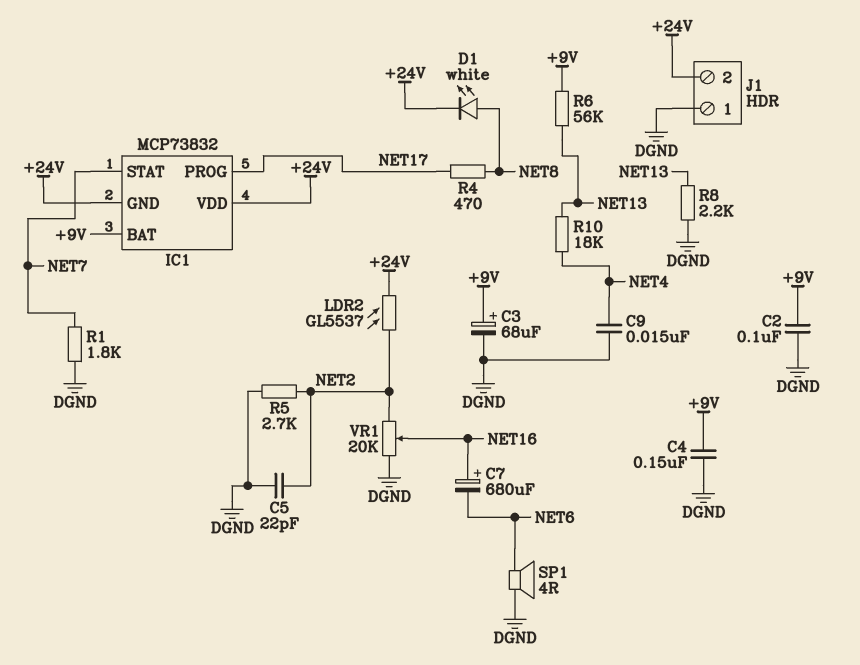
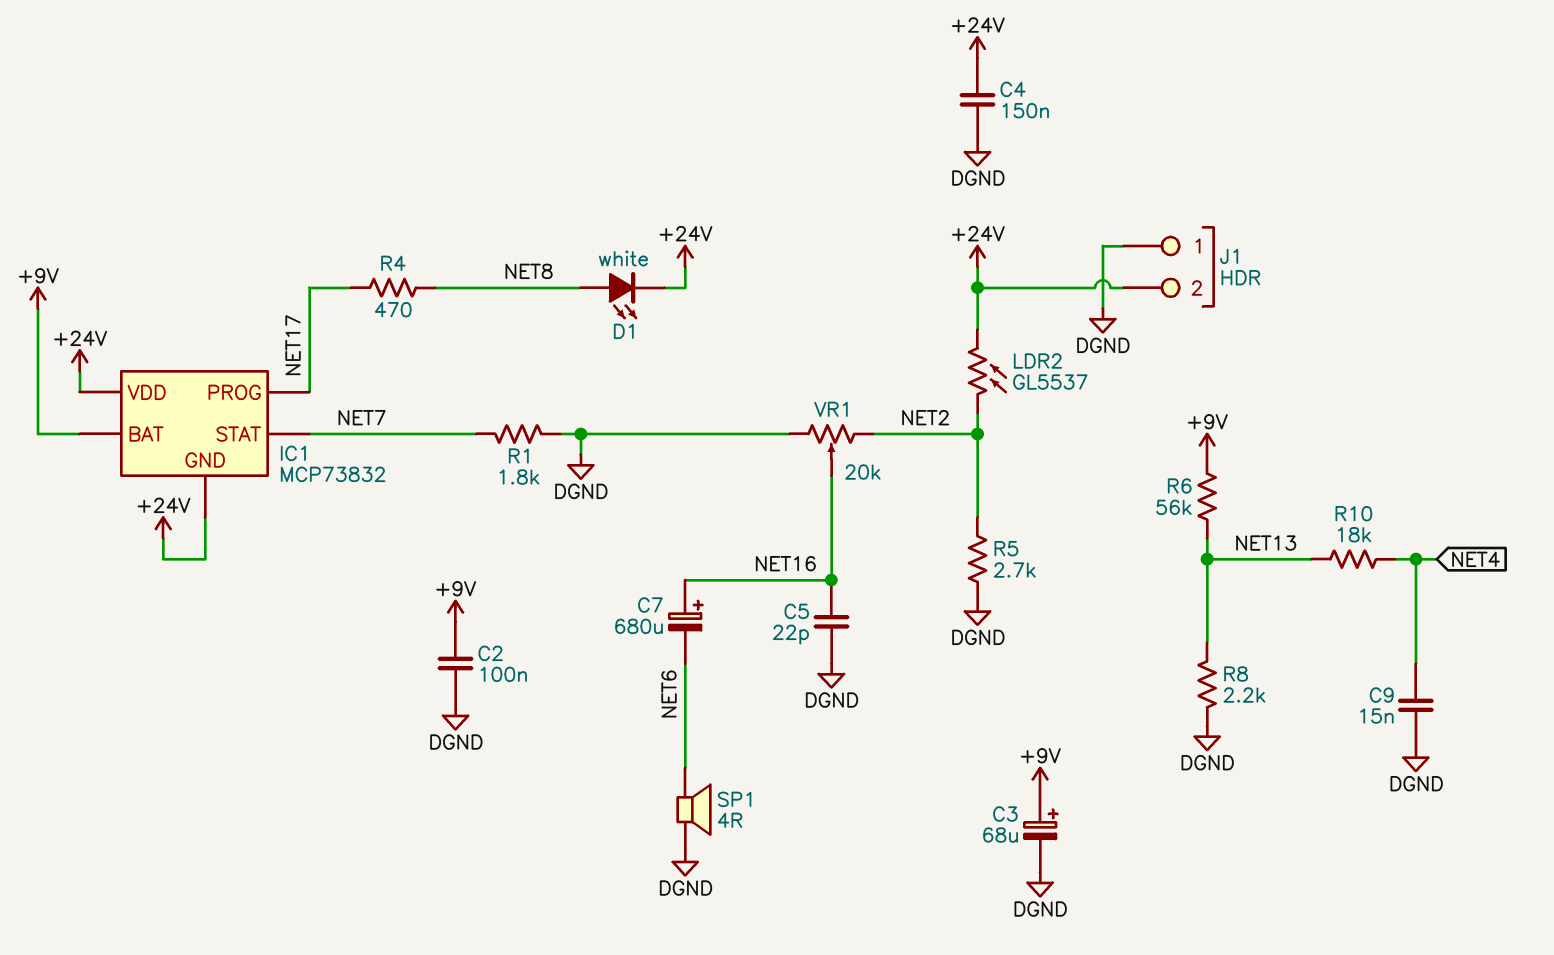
C4: 150nF (+9V, DGND) -> 150nF (+24V, DGND)
C5: 22pF (DGND, NET2) -> 22pF (DGND, NET16)

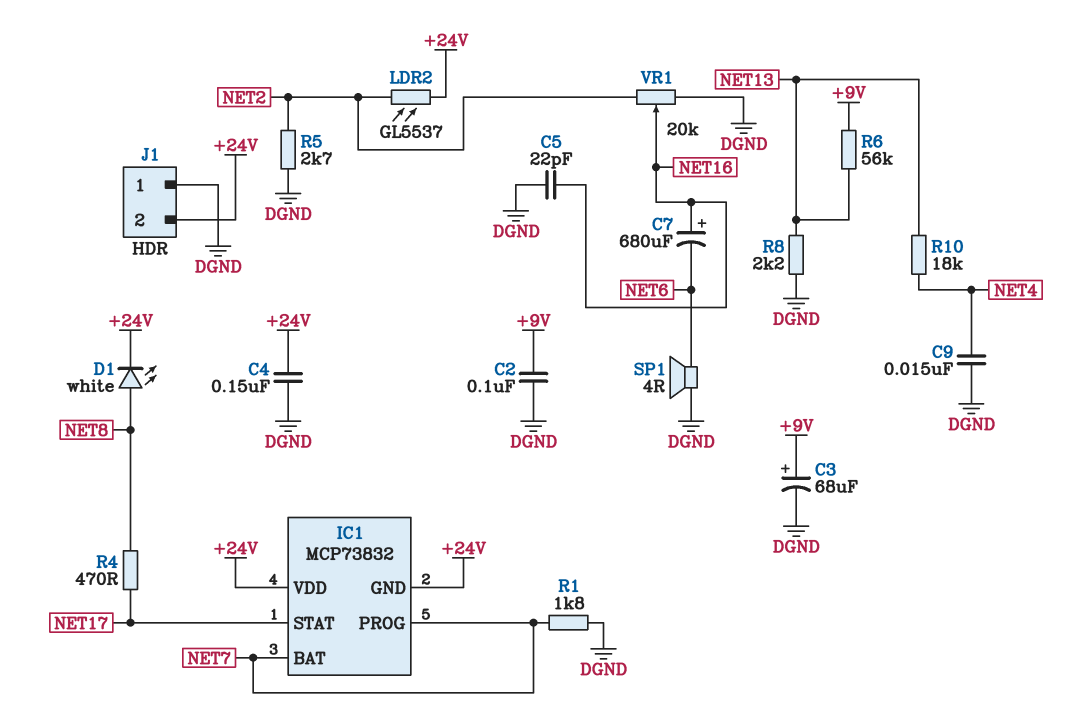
IC1 pin BAT: +9V -> NET7
IC1 pin PROG: NET17 -> NET7
IC1 pin STAT: NET7 -> NET17

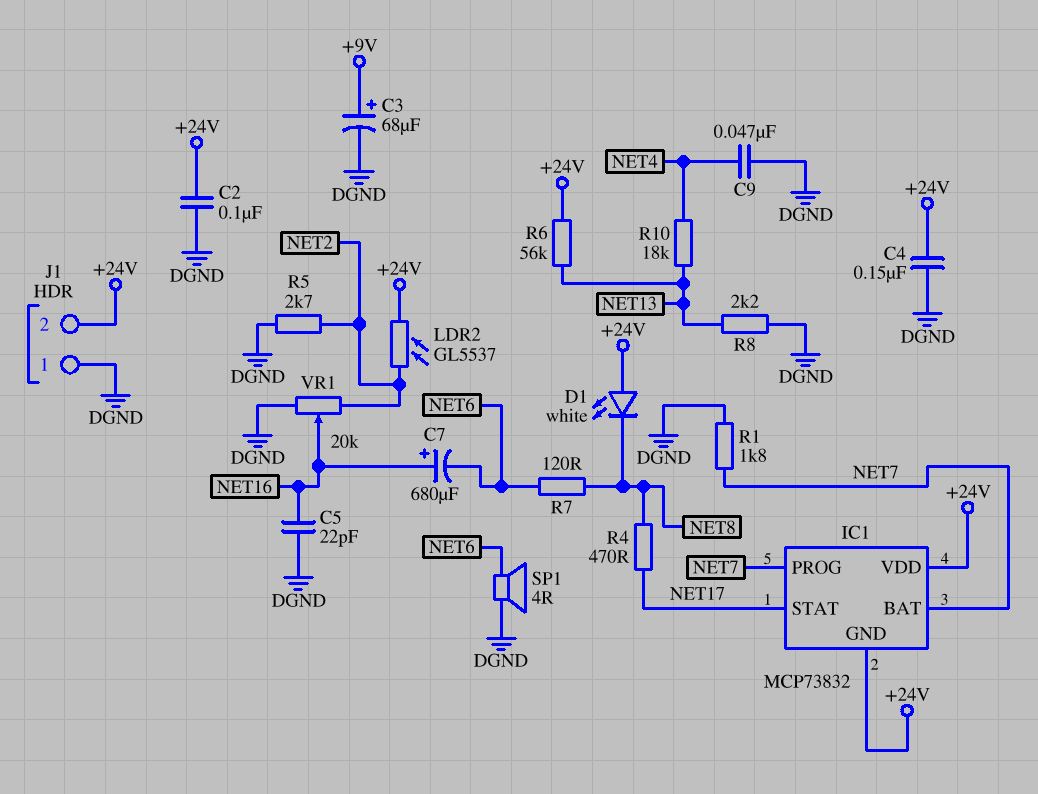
C2: 100nF (+9V, DGND) -> 100nF (+24V, DGND)
C9: 15nF (DGND, NET4) -> 47nF (DGND, NET4)
D1: LED white (A NET8, K +24V) -> LED white (A +24V, K NET8)
R6: 56k (+9V, NET13) -> 56k (+24V, NET13)
R7: none -> 120 (NET6, NET8)

